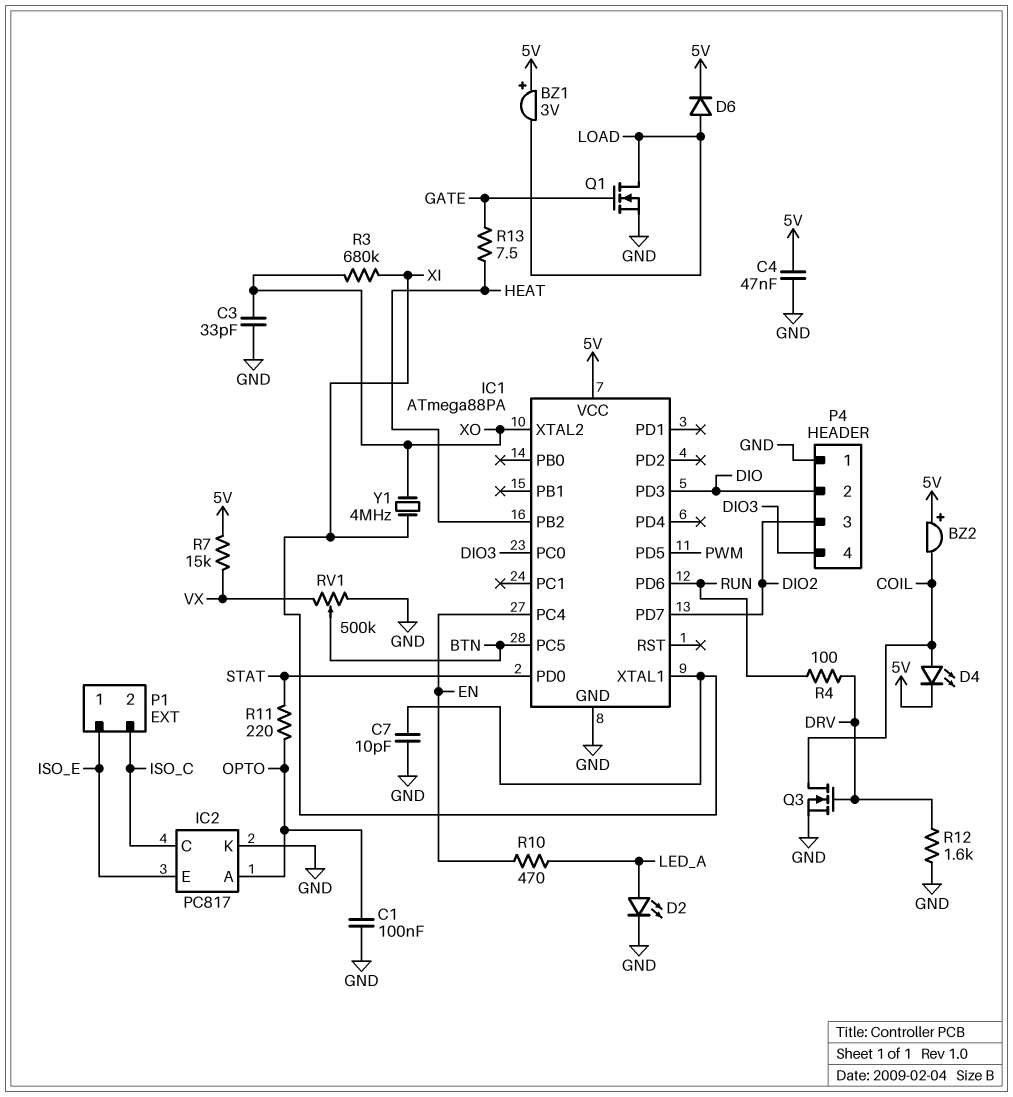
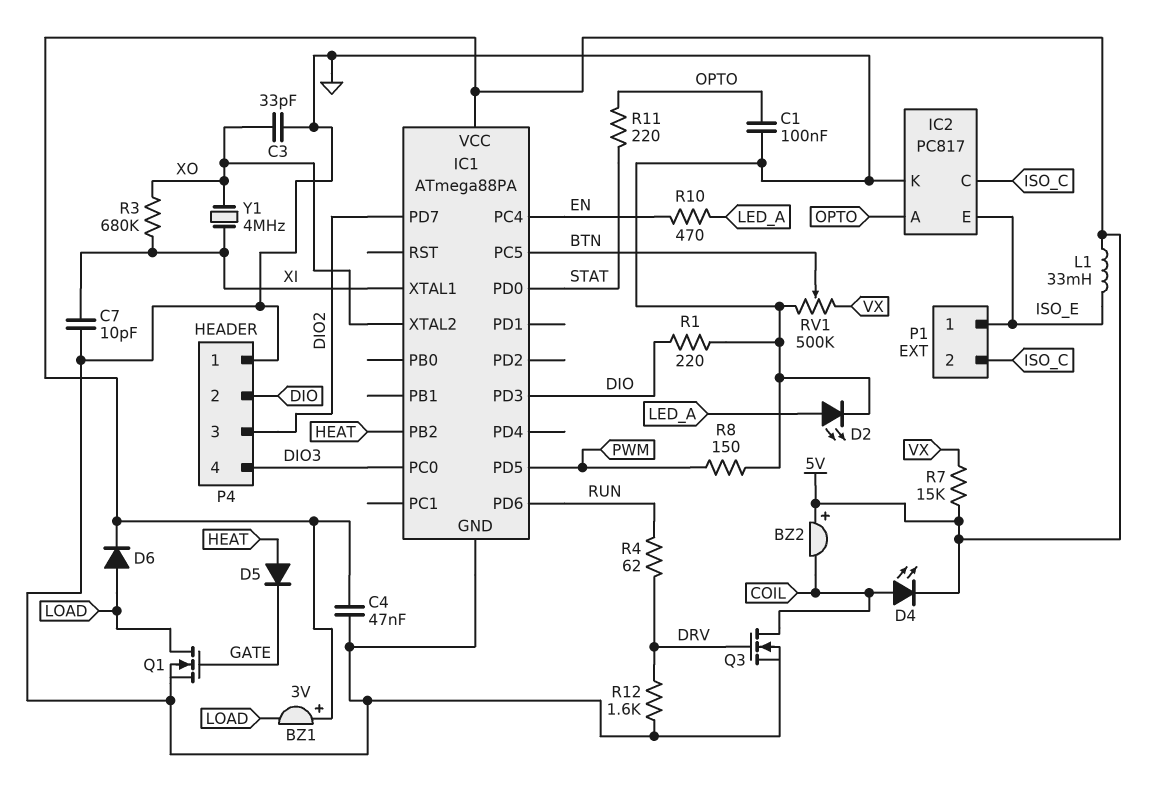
D5: none -> diode (A HEAT, K GATE)
L1: none -> 33mH (5V, ISO_E)
R1: none -> 220 (DIO, GND)
R4: 100 (DRV, RUN) -> 62 (DRV, RUN)
R8: none -> 150 (GND, PWM)
R13: 7.5 (GATE, HEAT) -> none

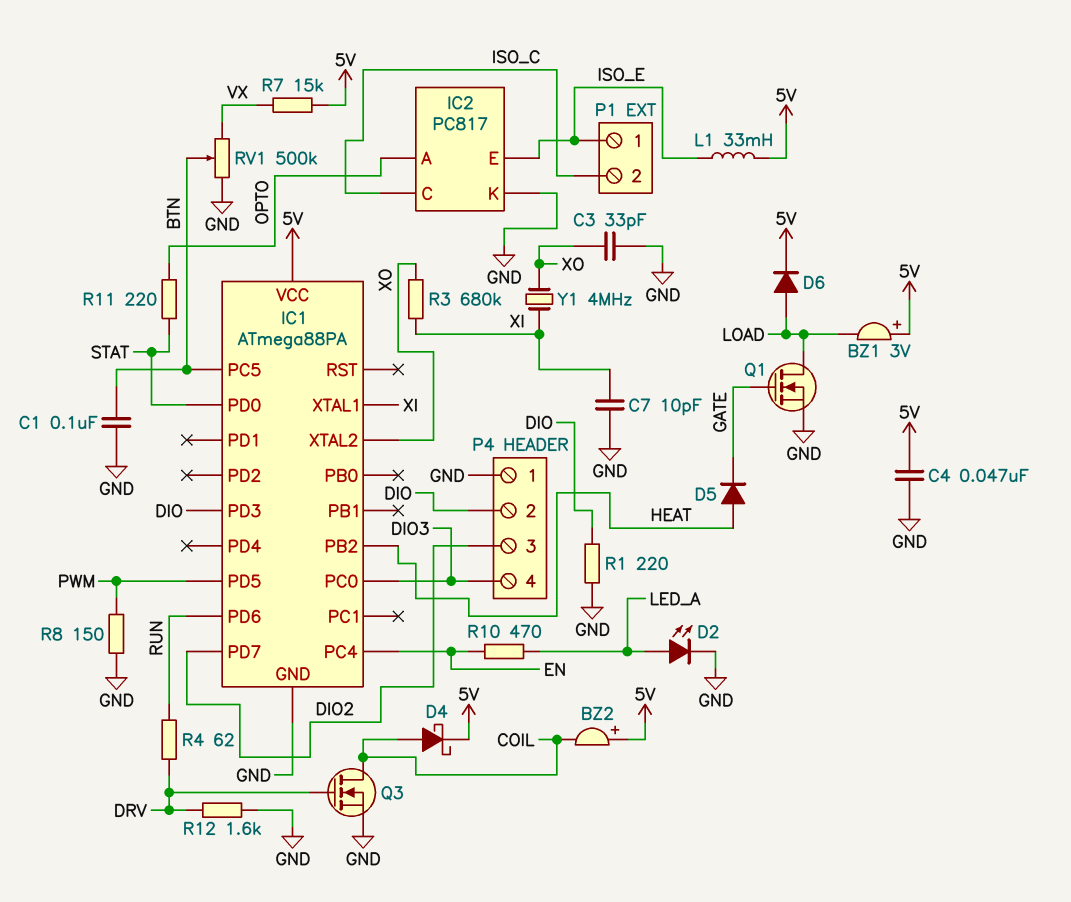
C1: 100nF (GND, OPTO) -> 100nF (BTN, GND)
D4: LED (A COIL, K 5V) -> schottky (A COIL, K 5V)

